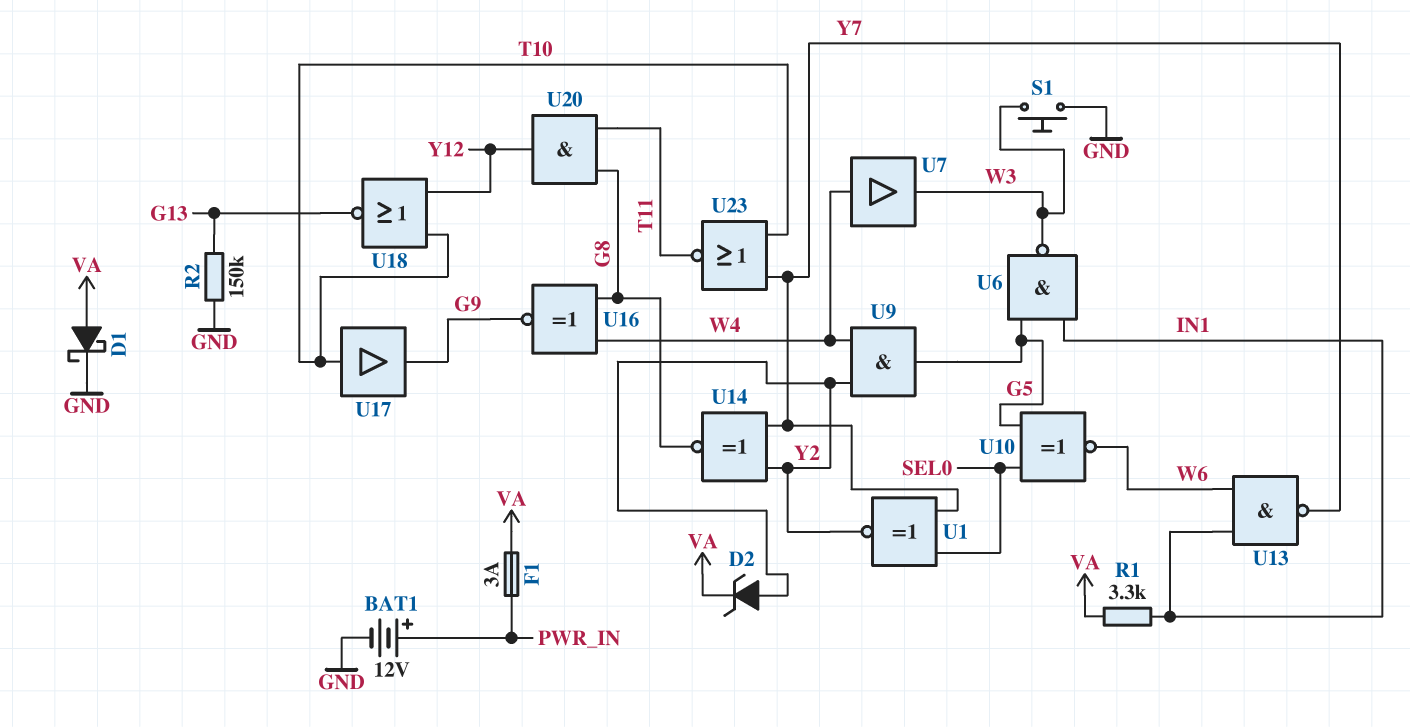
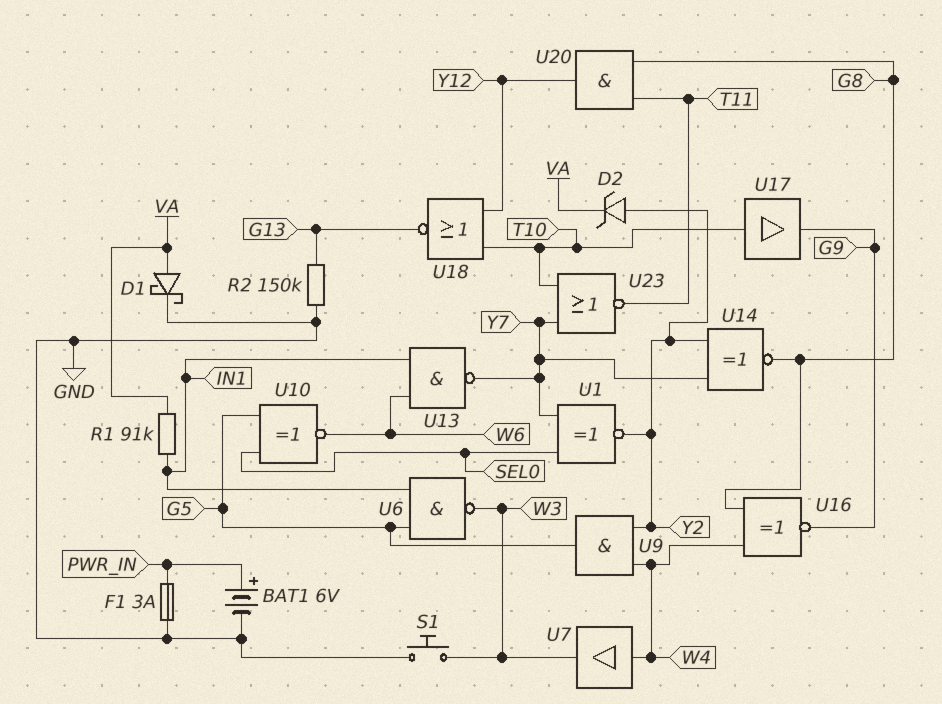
BAT1: 12V (plus PWR_IN, minus GND) -> 6V (plus PWR_IN, minus GND)
F1: 3A (PWR_IN, VA) -> 3A (GND, PWR_IN)
R1: 3.3k (IN1, VA) -> 91k (IN1, VA)

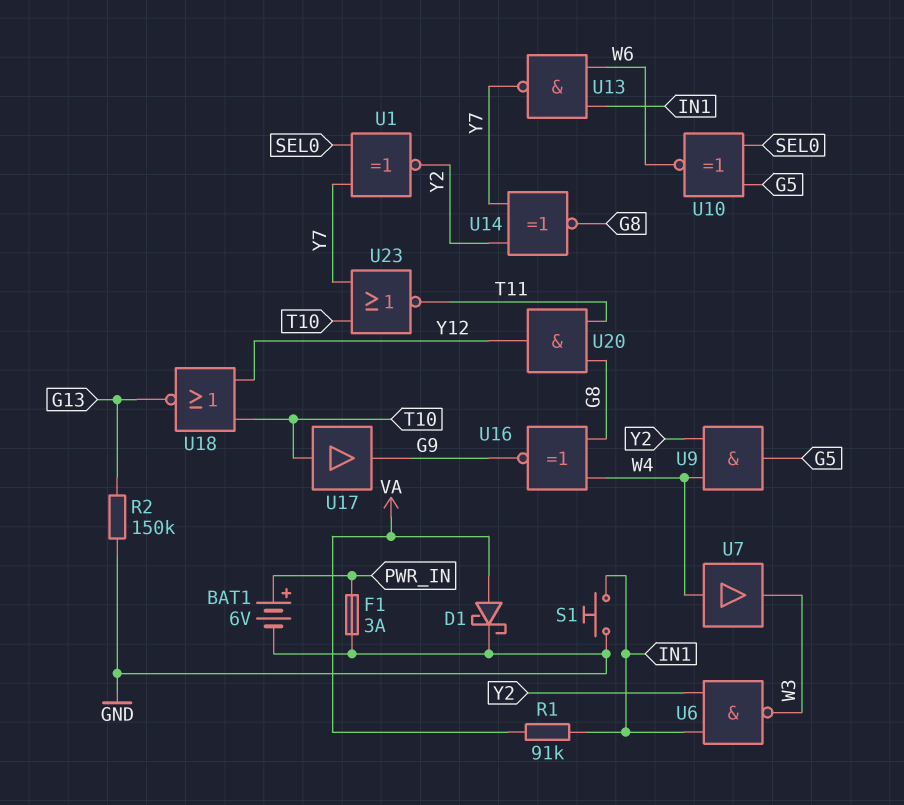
D2: zener (A Y2, K VA) -> none
S1: button (GND, W3) -> button (GND, IN1)
U6: NAND (in G5, in IN1, out W3) -> NAND (in IN1, in Y2, out W3)

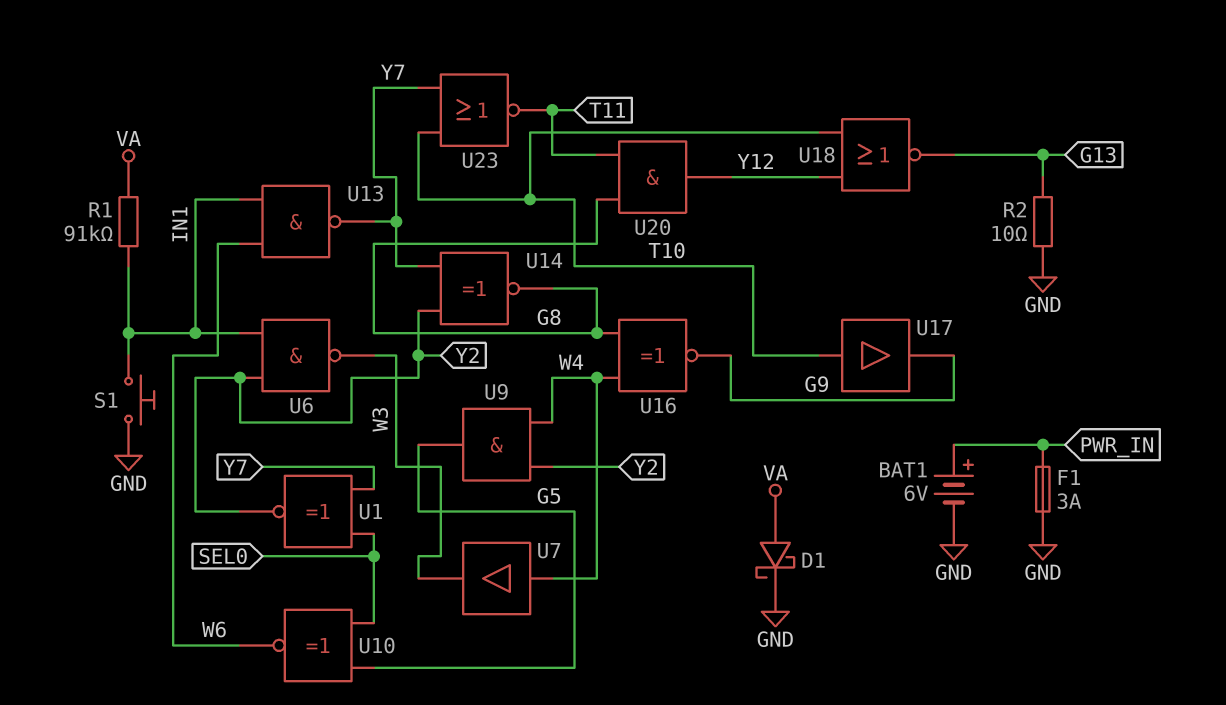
R2: 150k (G13, GND) -> 10 (G13, GND)

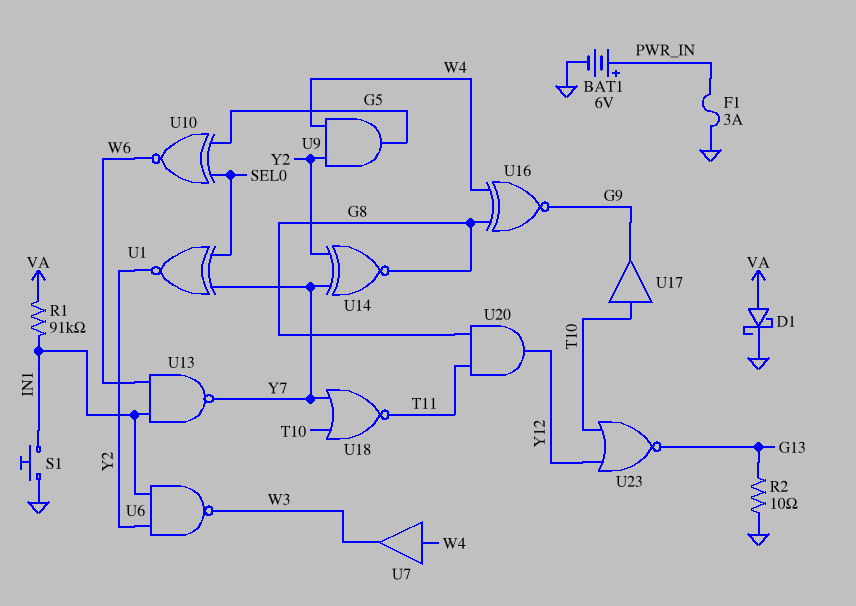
U18: NOR (in T10, in Y12, out G13) -> NOR (in T10, in Y7, out T11)
U23: NOR (in T10, in Y7, out T11) -> NOR (in T10, in Y12, out G13)

